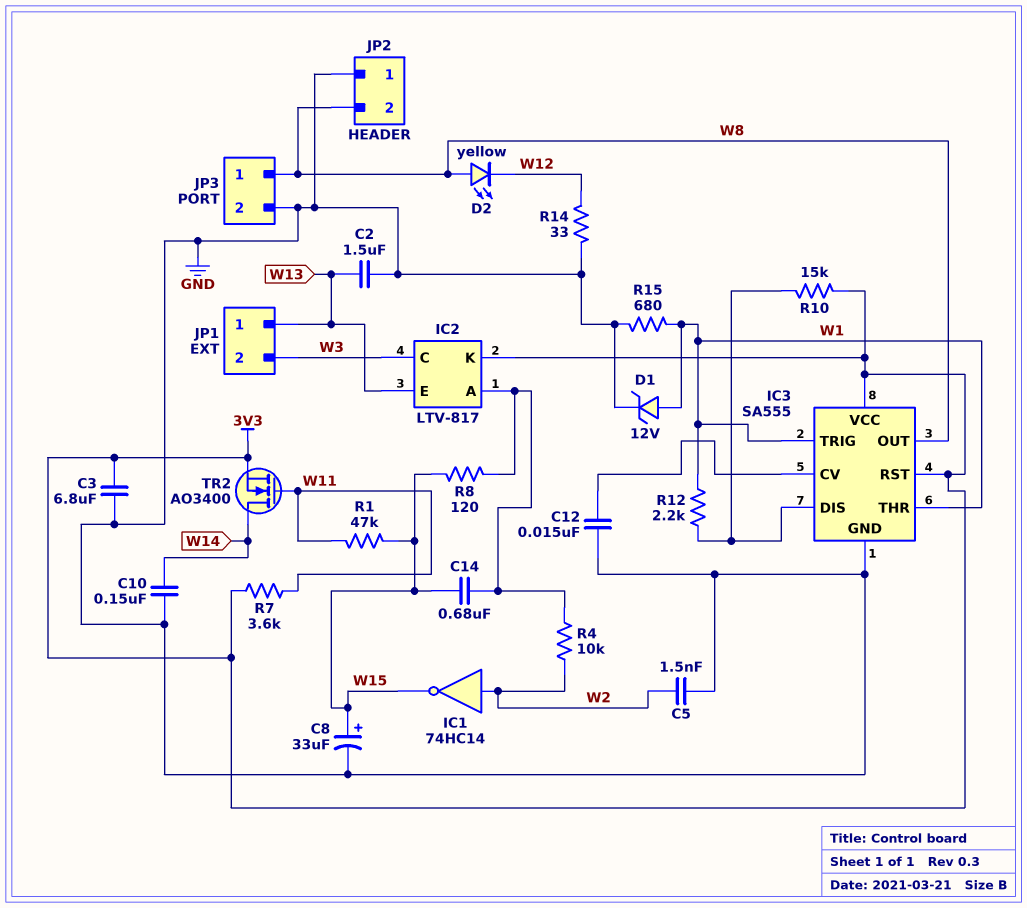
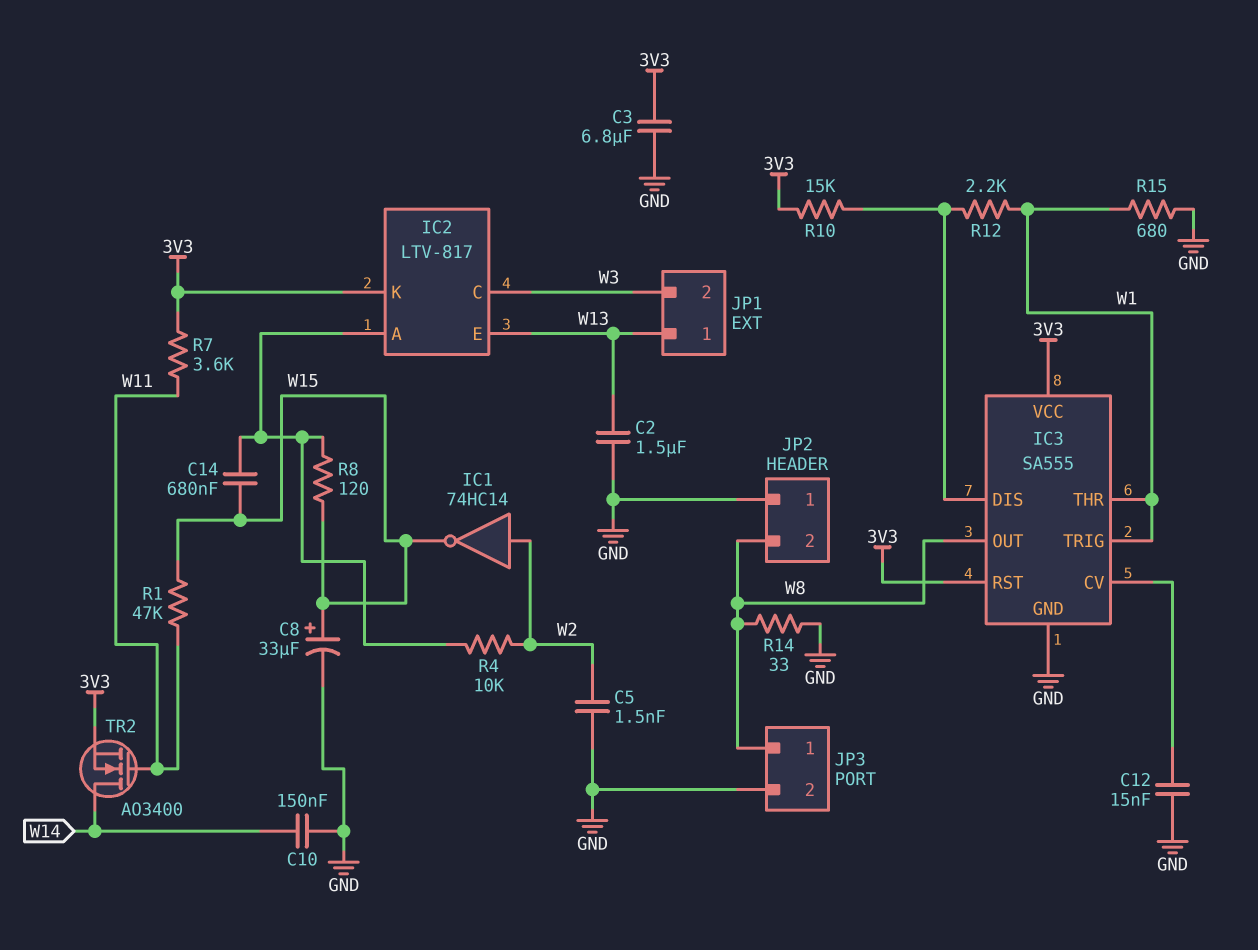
D1: zener 12V (A W1, K GND) -> none
D2: LED yellow (A W8, K W12) -> none
R14: 33 (GND, W12) -> 33 (GND, W8)

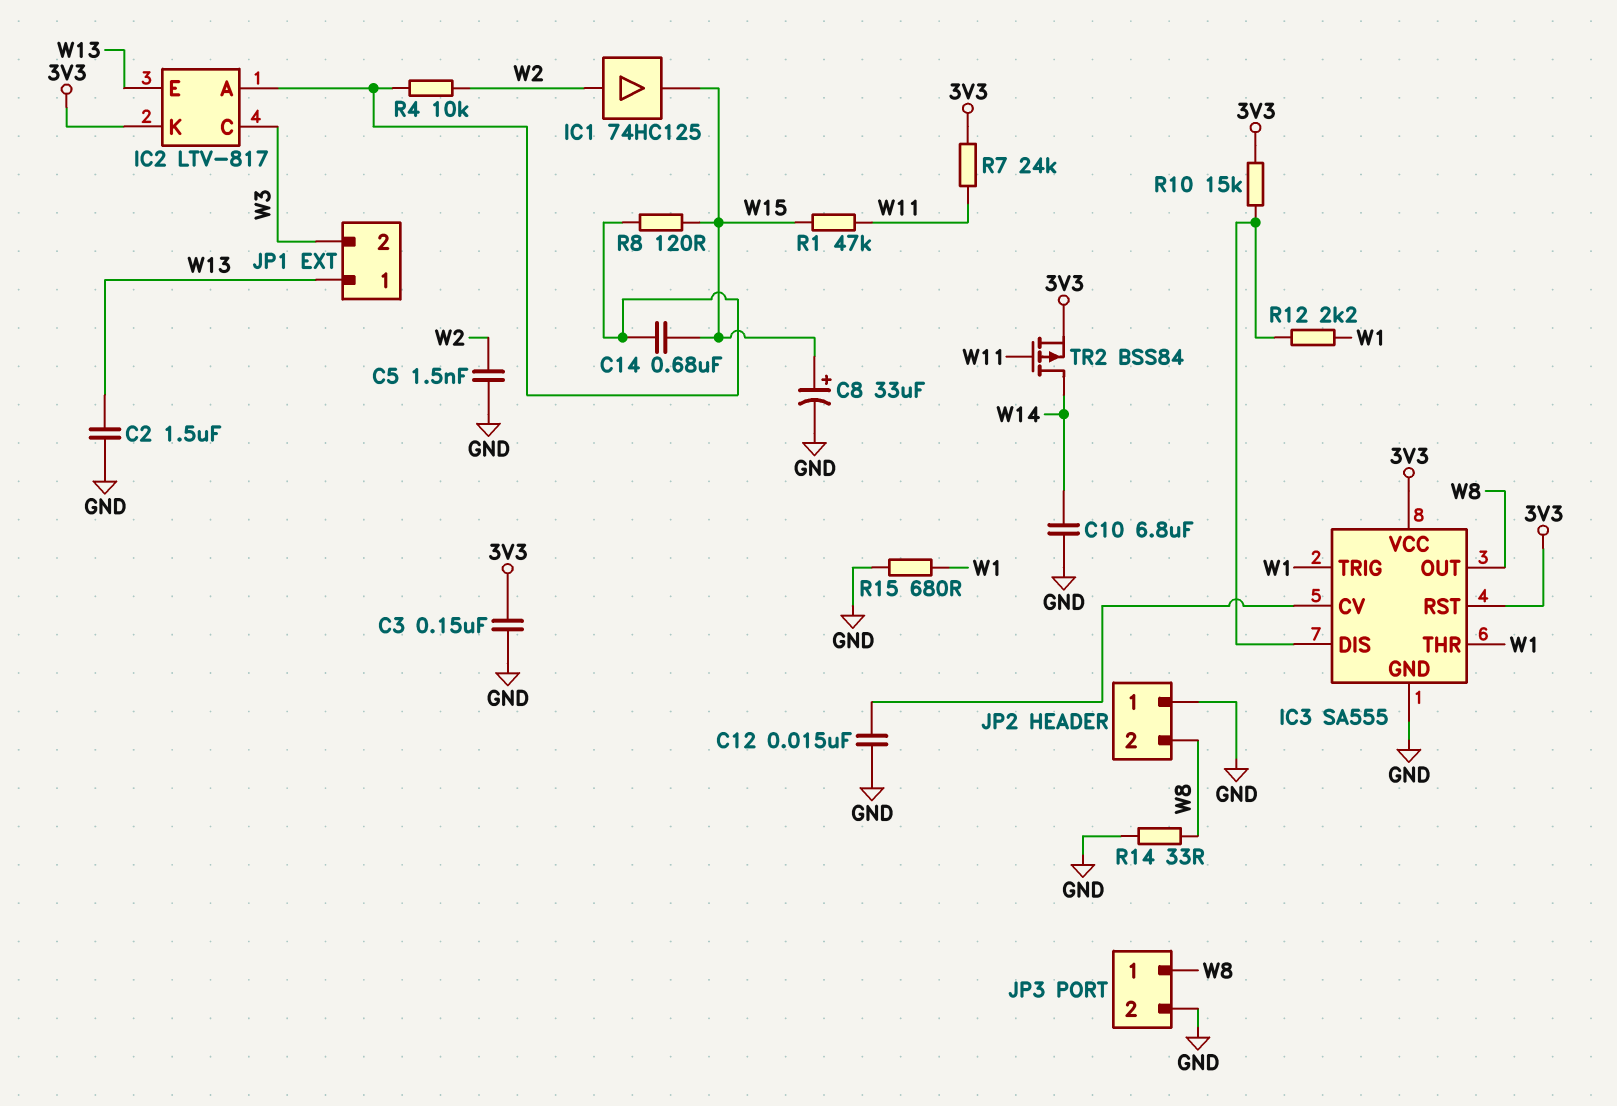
C3: 6.8uF (3V3, GND) -> 150nF (3V3, GND)
C10: 150nF (GND, W14) -> 6.8uF (GND, W14)
IC1: NOT 74HC14 (in W2, out W15) -> buffer 74HC125 (in W2, out W15)
R7: 3.6k (3V3, W11) -> 24k (3V3, W11)
TR2: NMOS AO3400 (G W11, D W14, S 3V3) -> PMOS BSS84 (G W11, D W14, S 3V3)

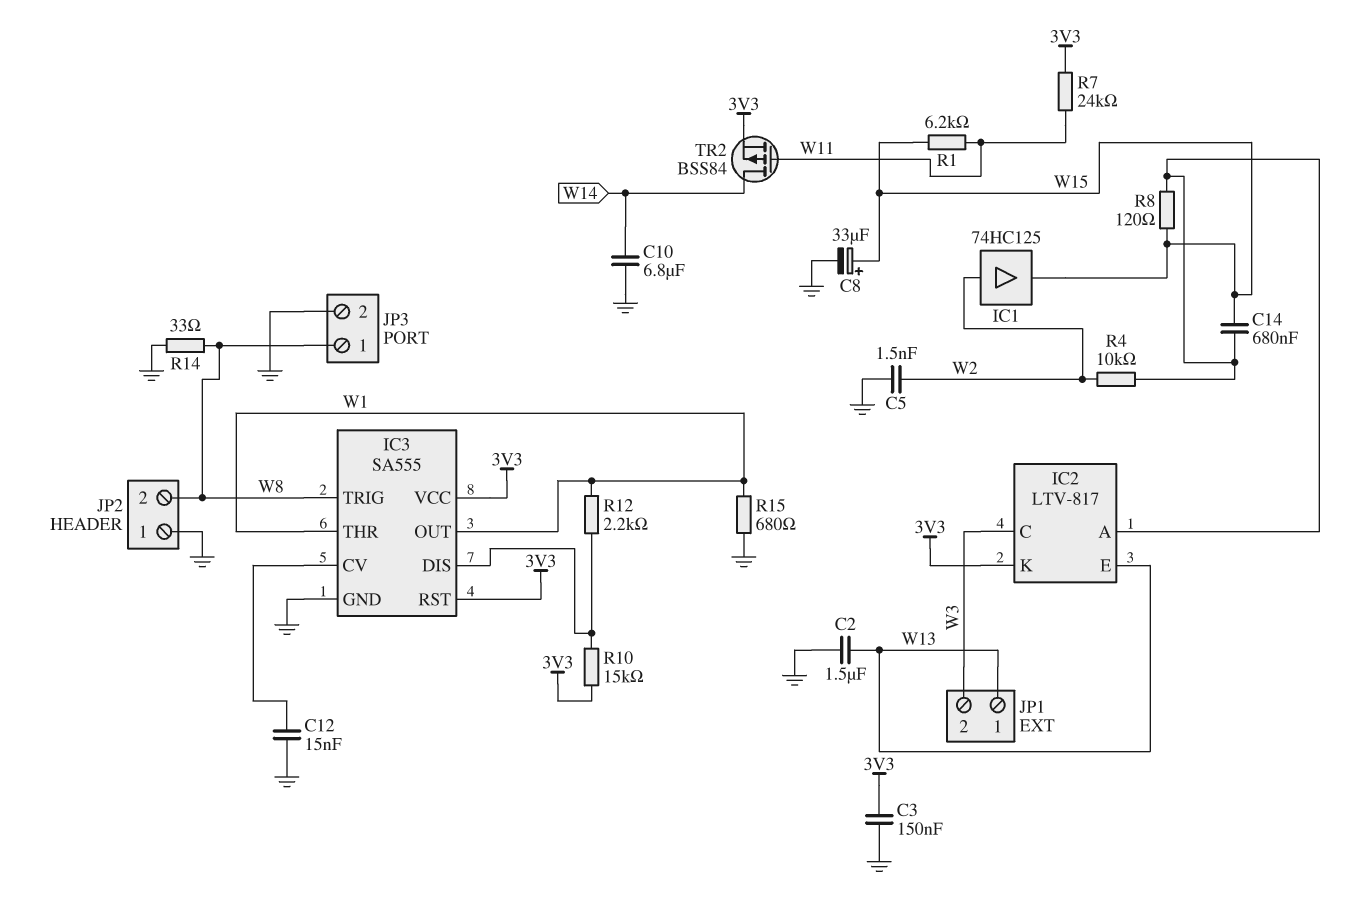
IC3 pin OUT: W8 -> W1
IC3 pin TRIG: W1 -> W8
R1: 47k (W11, W15) -> 6.2k (W11, W15)

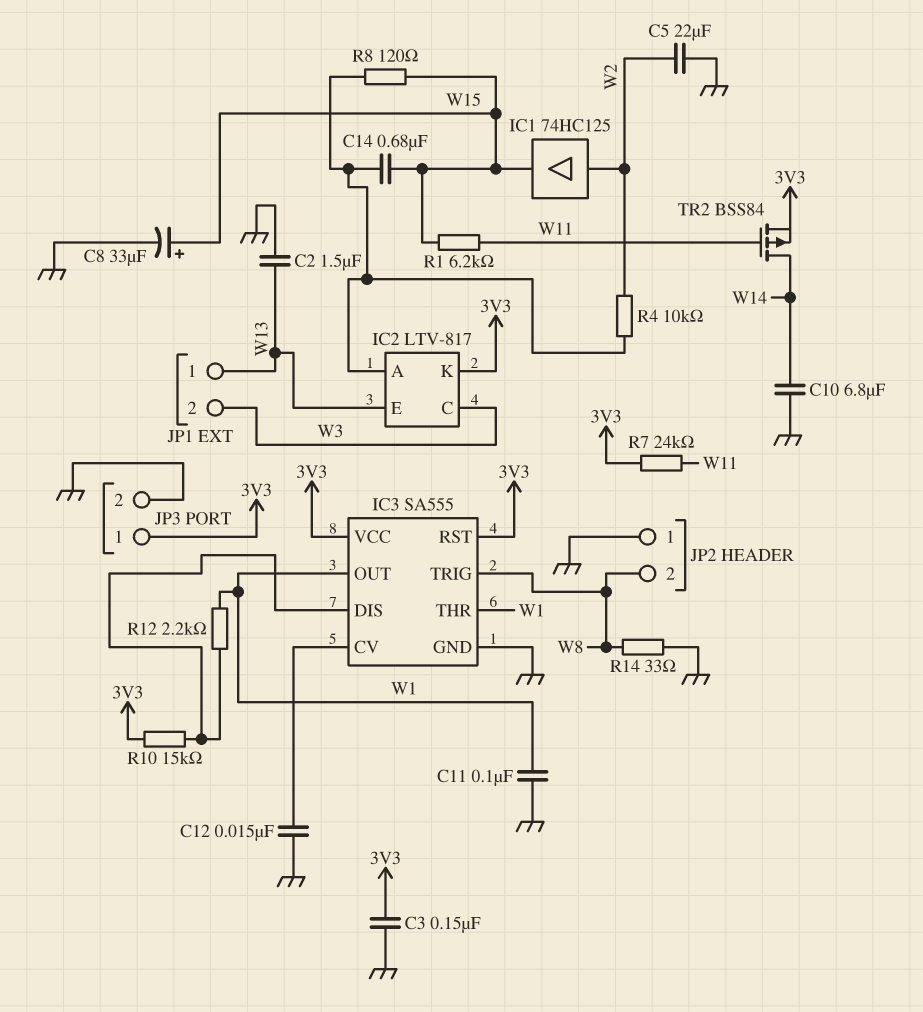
C5: 1.5nF (GND, W2) -> 22uF (GND, W2)
C11: none -> 100nF (GND, W1)
JP3 pin 1: W8 -> 3V3
R15: 680 (GND, W1) -> none

